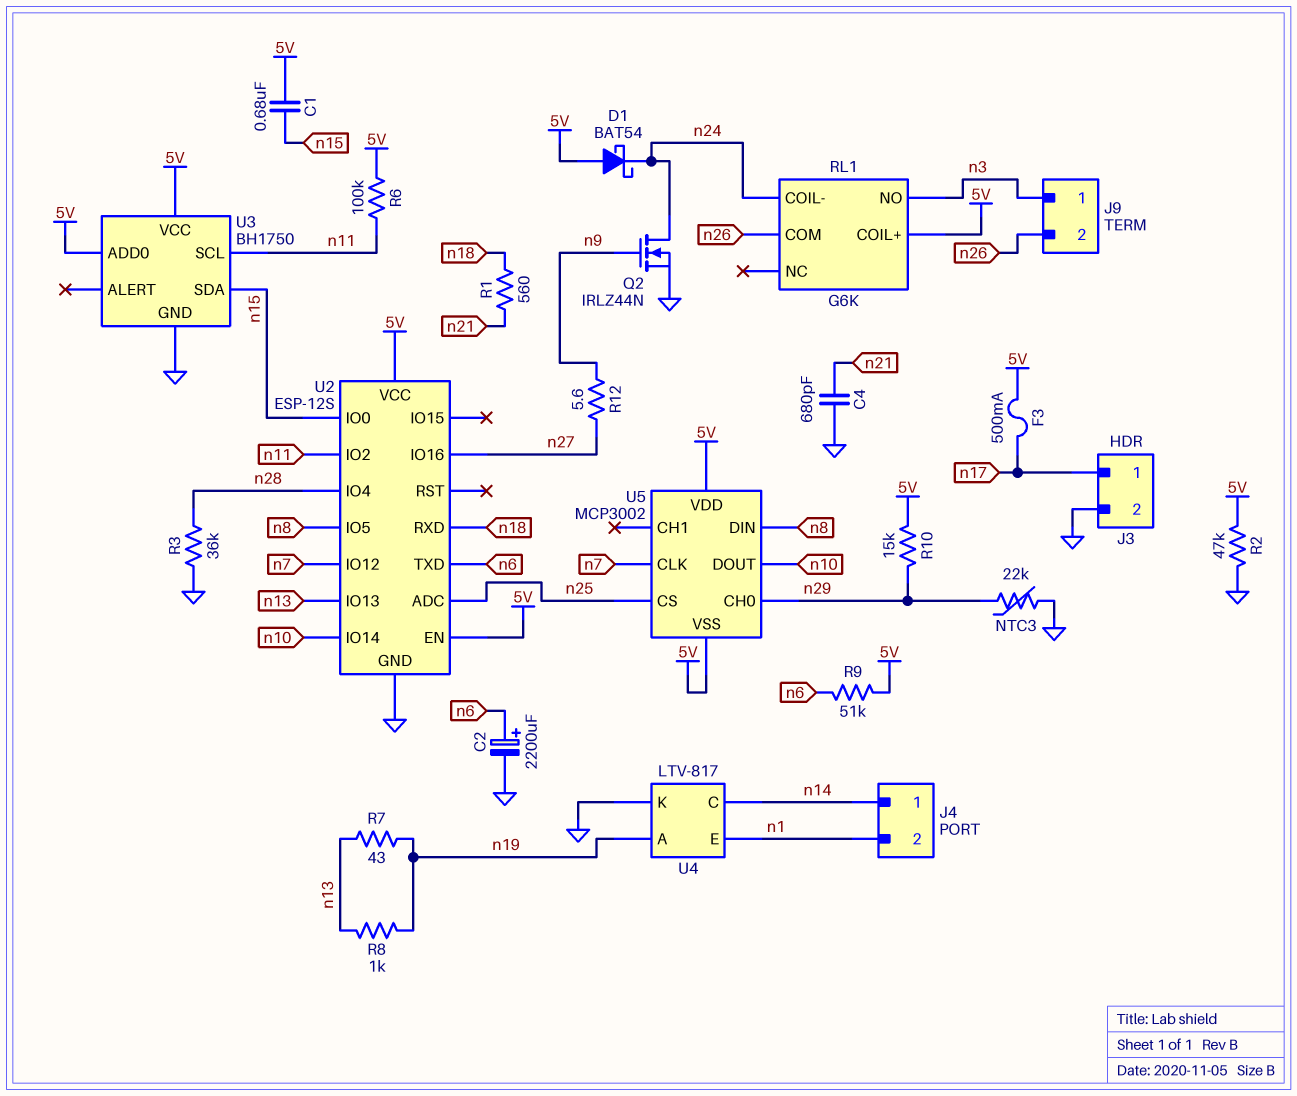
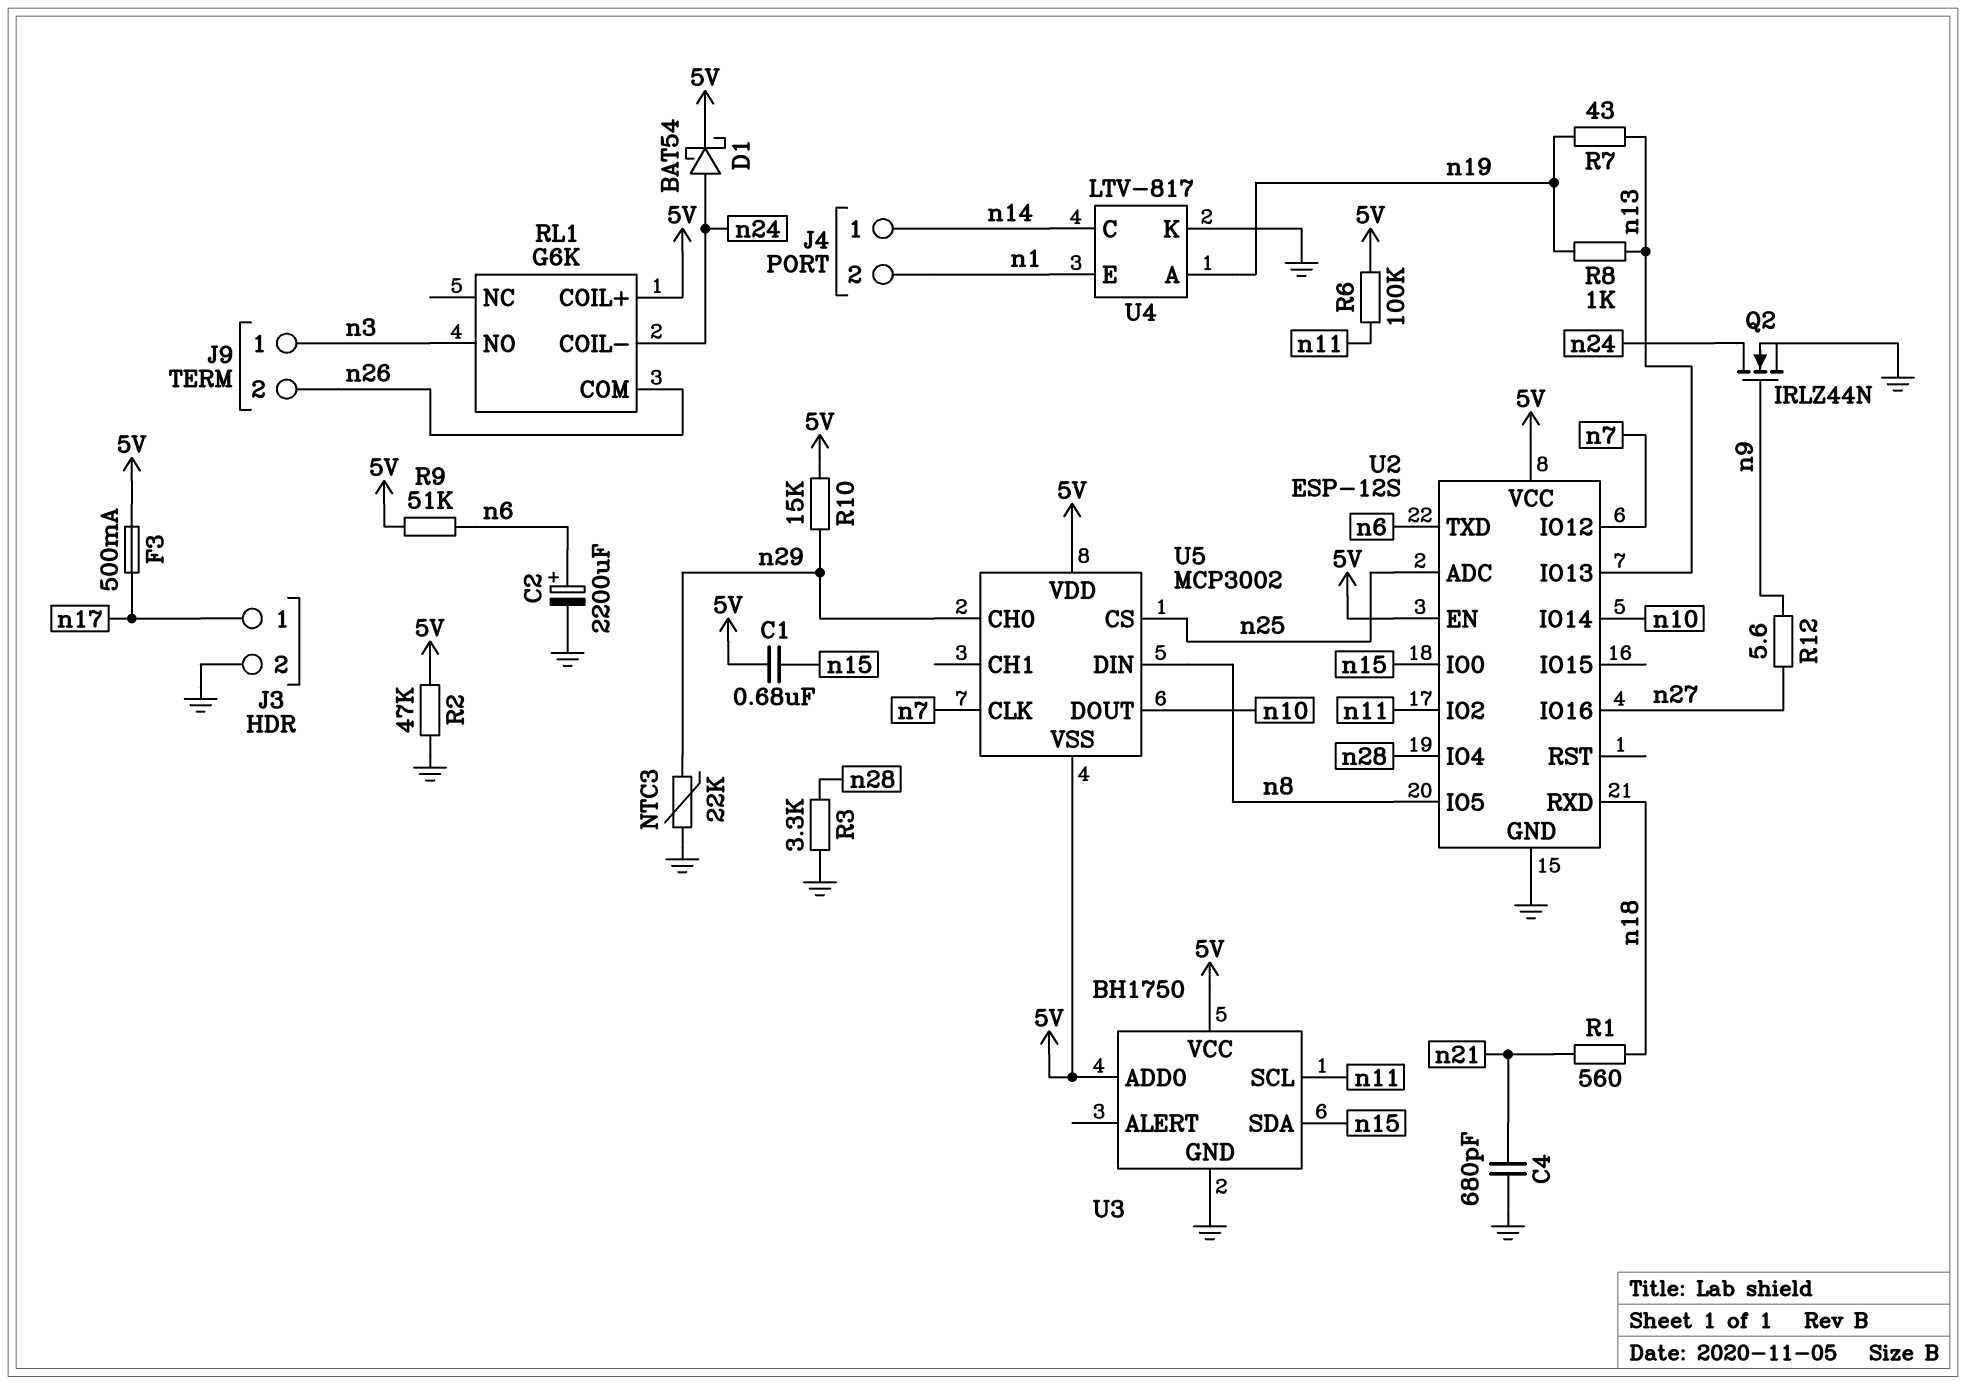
D1: schottky BAT54 (A 5V, K n24) -> schottky BAT54 (A n24, K 5V)
R3: 36k (GND, n28) -> 3.3k (GND, n28)

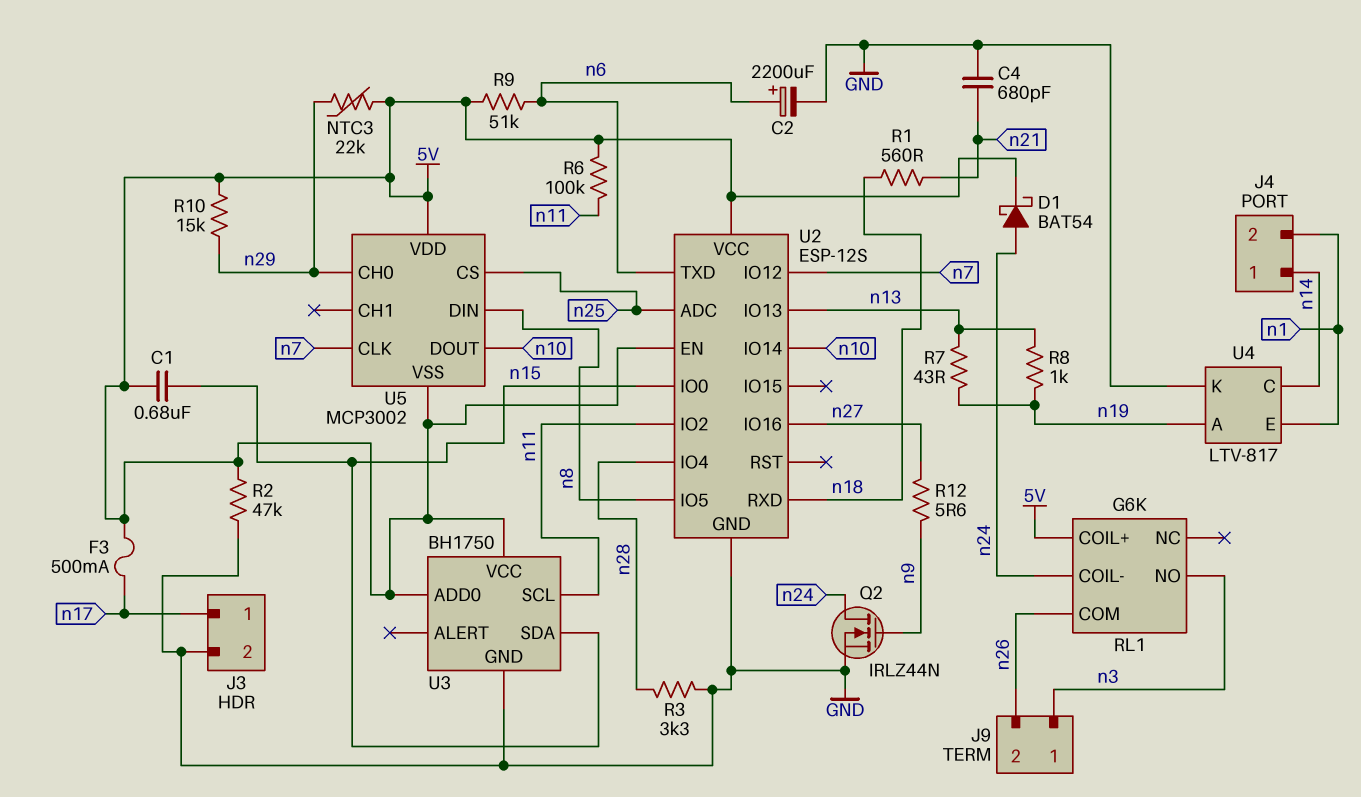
NTC3: 22k (GND, n29) -> 22k (5V, n29)

